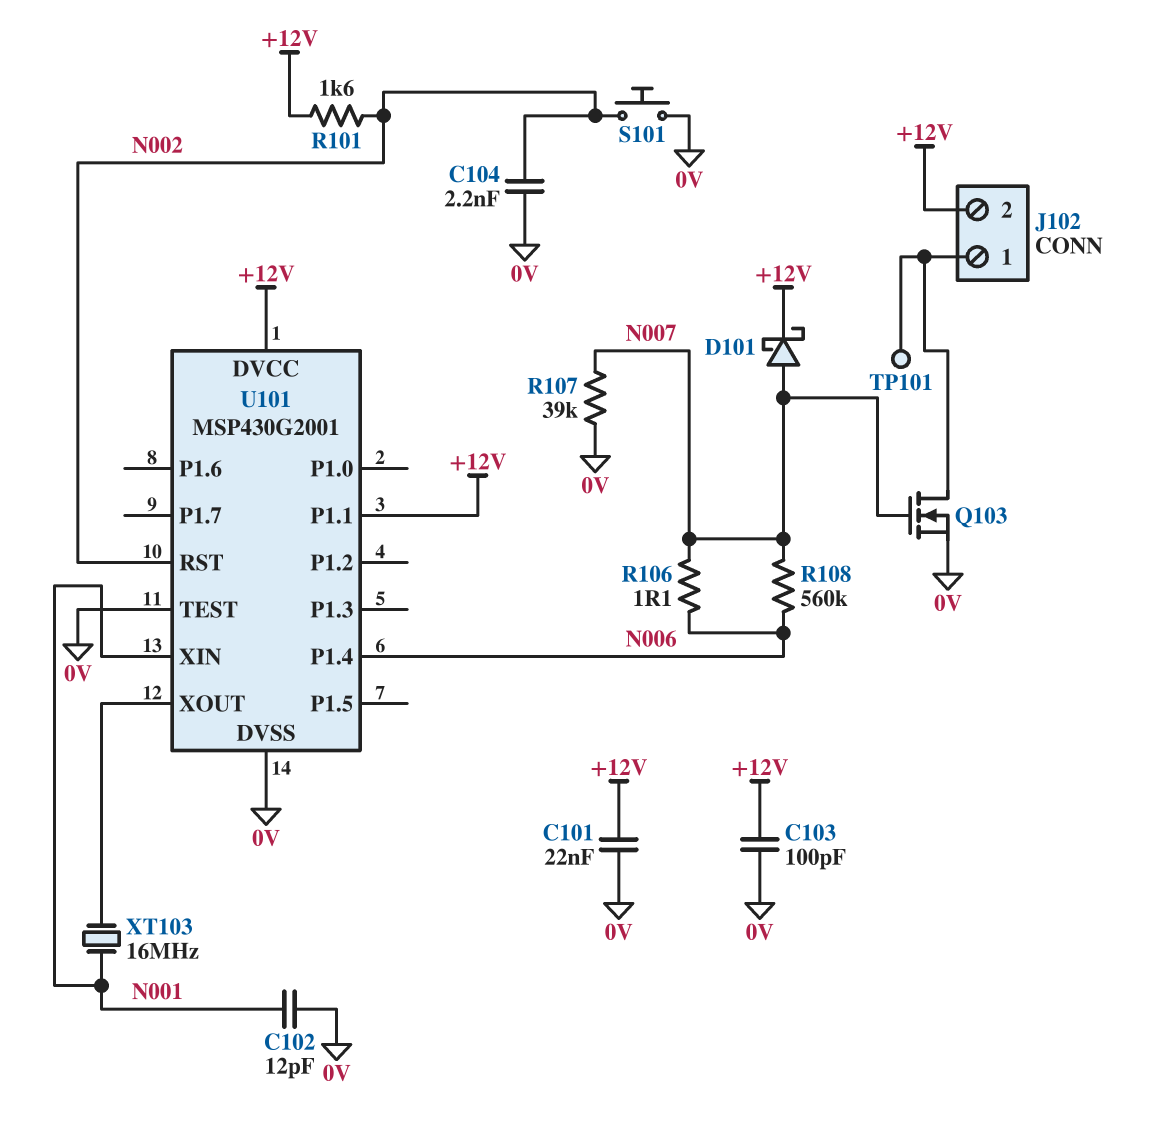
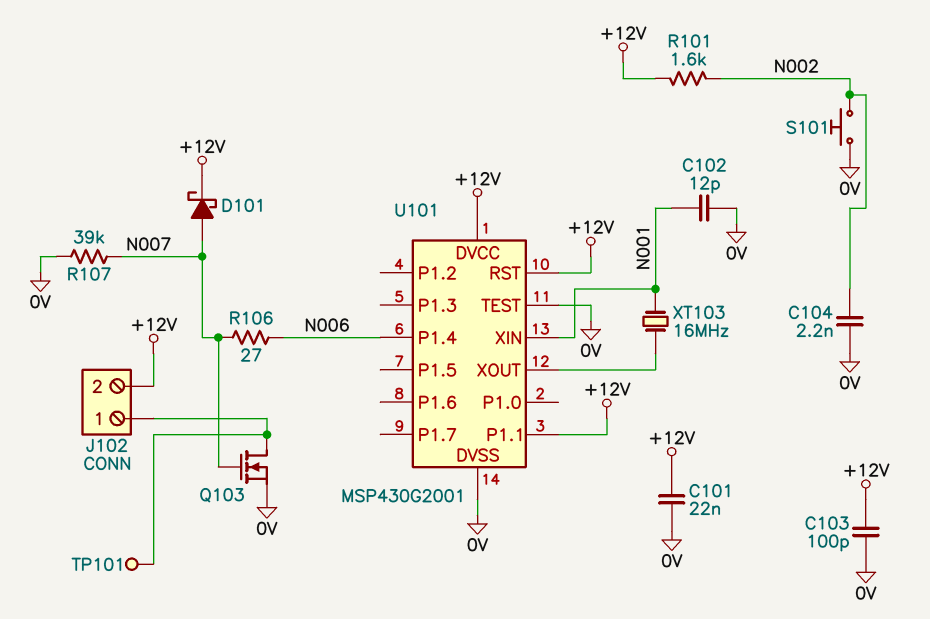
R106: 1.1 (N006, N007) -> 27 (N006, N007)
R108: 560k (N006, N007) -> none
U101 pin RST: N002 -> +12V

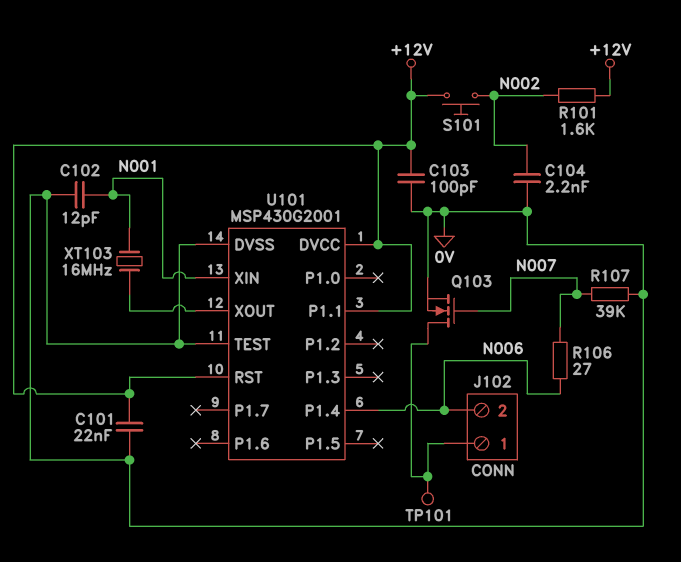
D101: schottky (A N007, K +12V) -> none
J102 pin 2: +12V -> N006
S101: button (0V, N002) -> button (+12V, N002)

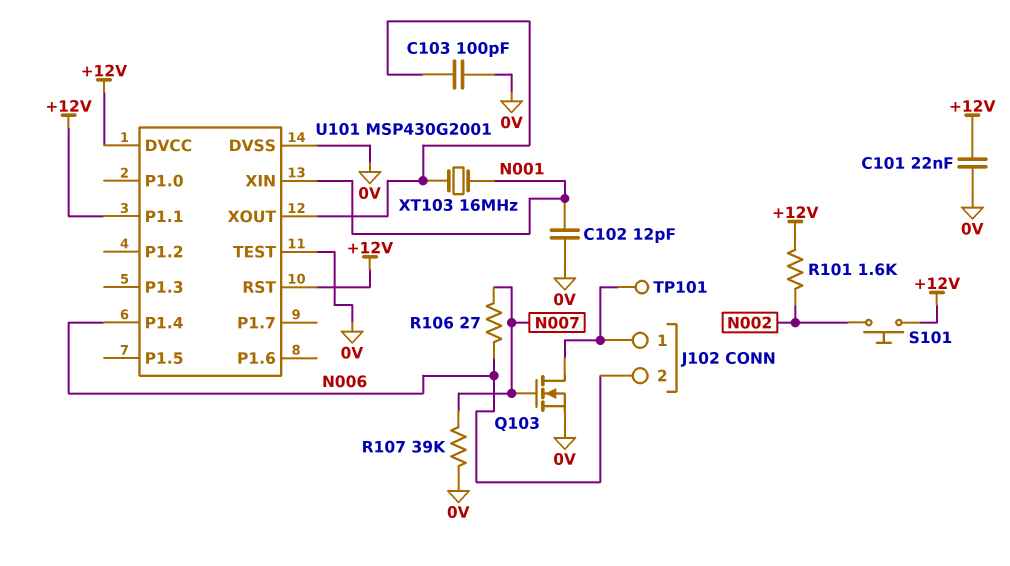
C103: 100pF (+12V, 0V) -> 100pF (0V, U101/XOUT)
C104: 2.2nF (0V, N002) -> none

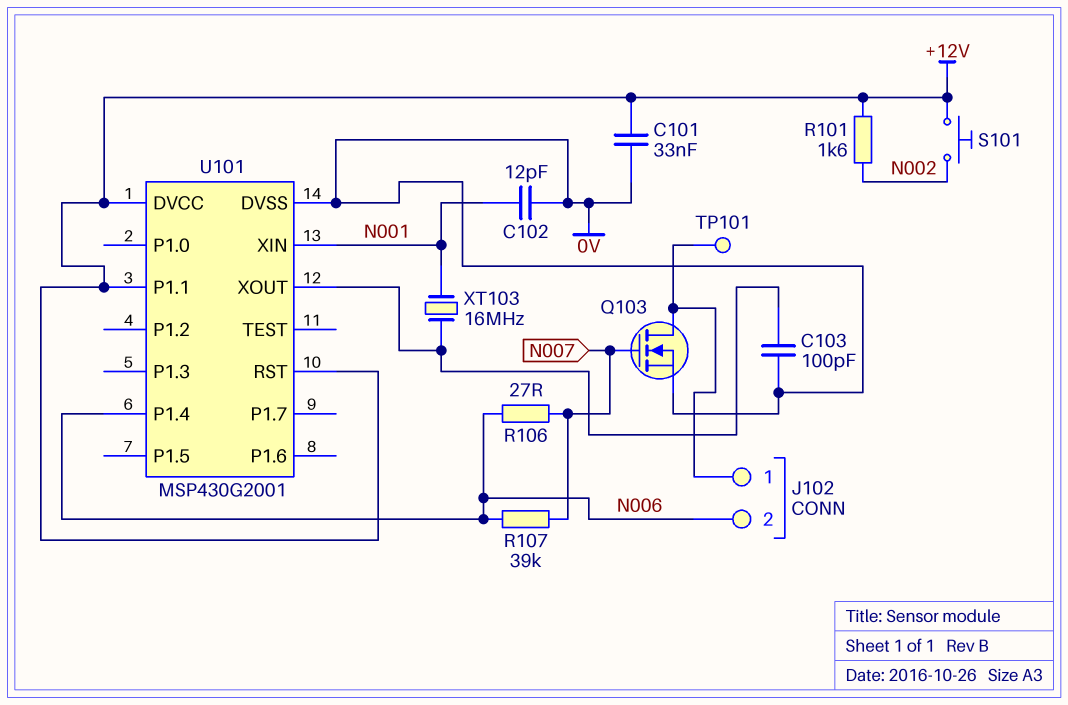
C101: 22nF (+12V, 0V) -> 33nF (+12V, 0V)
R107: 39k (0V, N007) -> 39k (N006, N007)
U101 pin TEST: 0V -> none

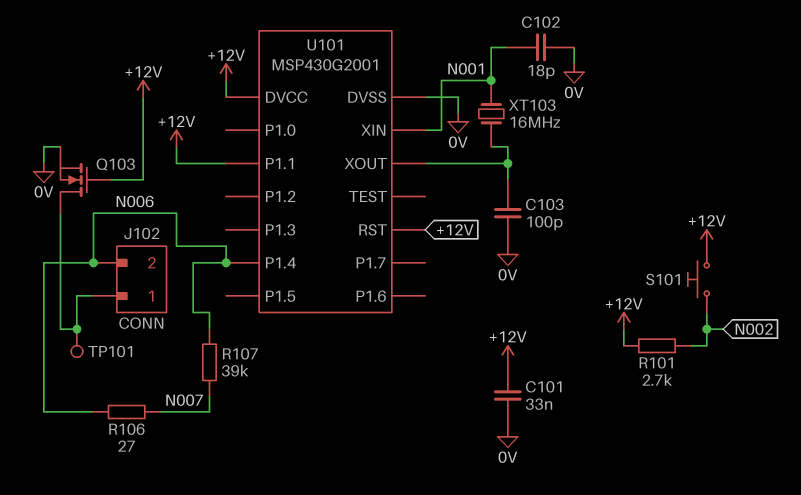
C102: 12pF (0V, N001) -> 18pF (0V, N001)
Q103: NMOS (G N007, D J102/1, S 0V) -> NMOS (G +12V, D J102/1, S 0V)
R101: 1.6k (+12V, N002) -> 2.7k (+12V, N002)

